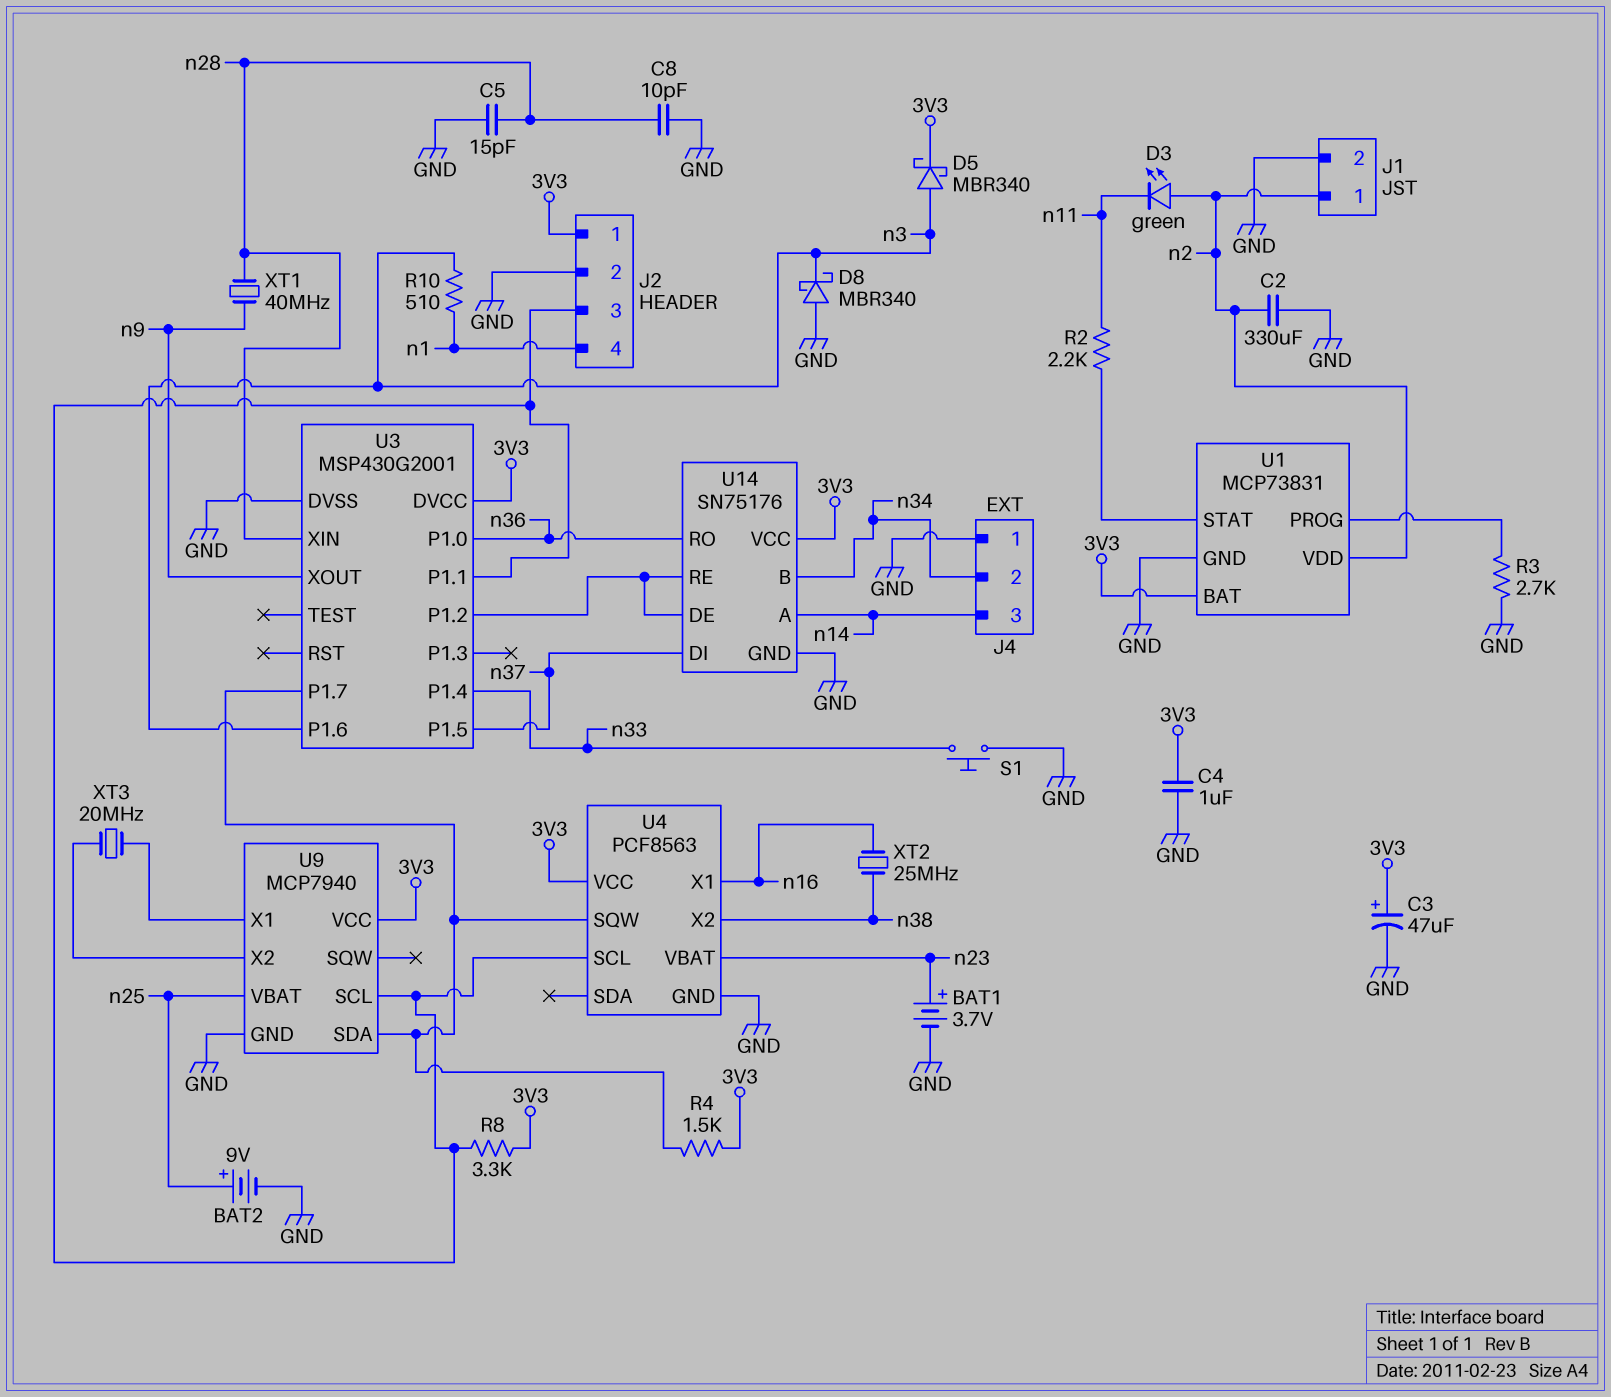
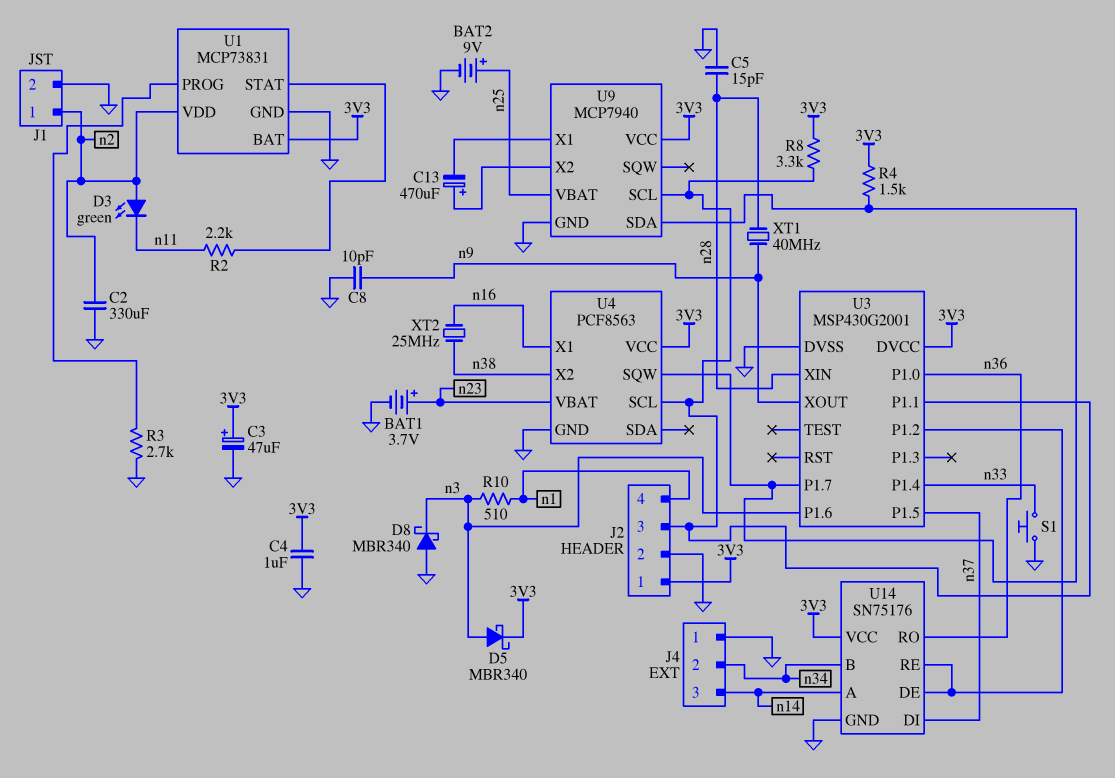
C8: 10pF (GND, n28) -> 10pF (GND, n9)
C13: none -> 470uF (plus U9/X2, minus U9/X1)
XT3: 20MHz (U9/X1, U9/X2) -> none

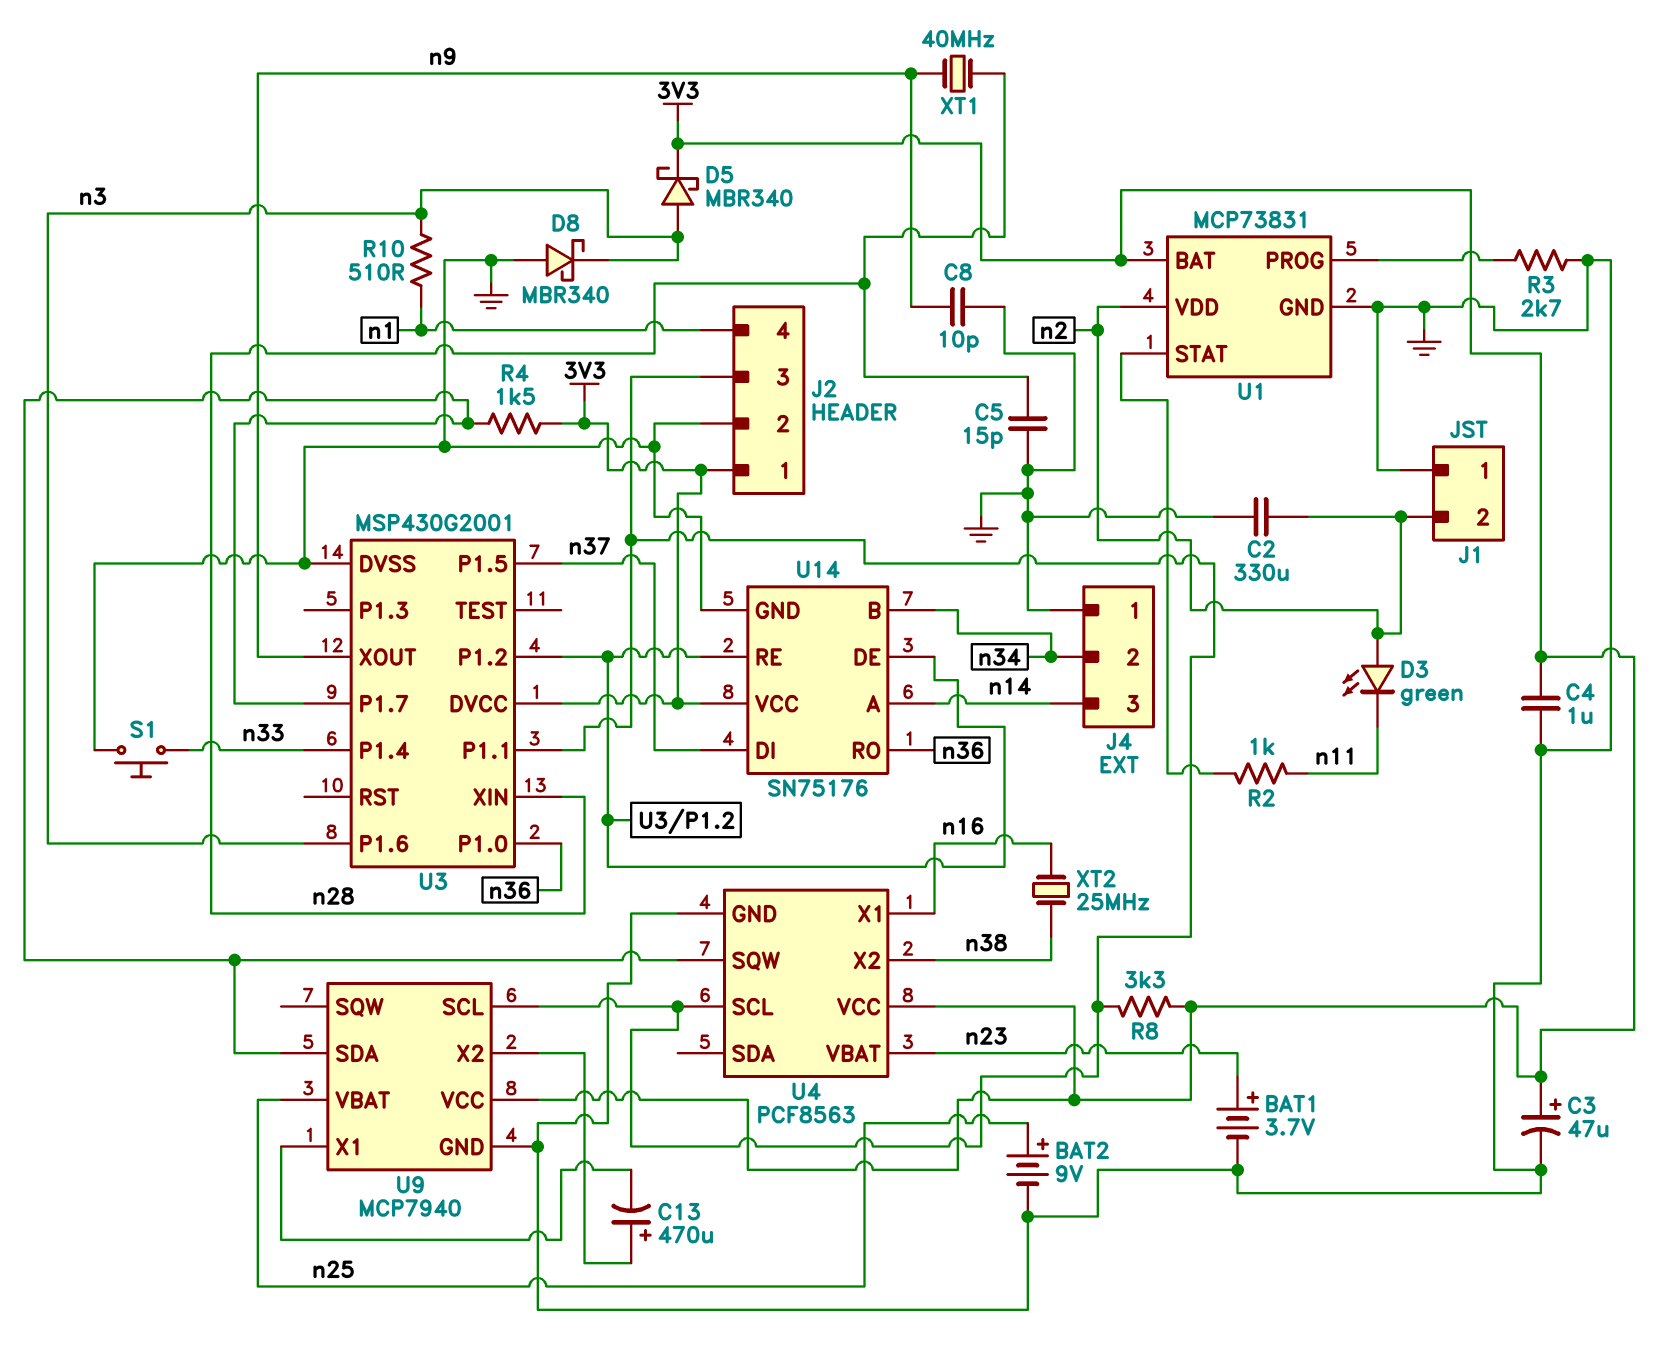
J1 pin 1: n2 -> GND
J1 pin 2: GND -> n2
R2: 2.2k (U1/STAT, n11) -> 1k (U1/STAT, n11)

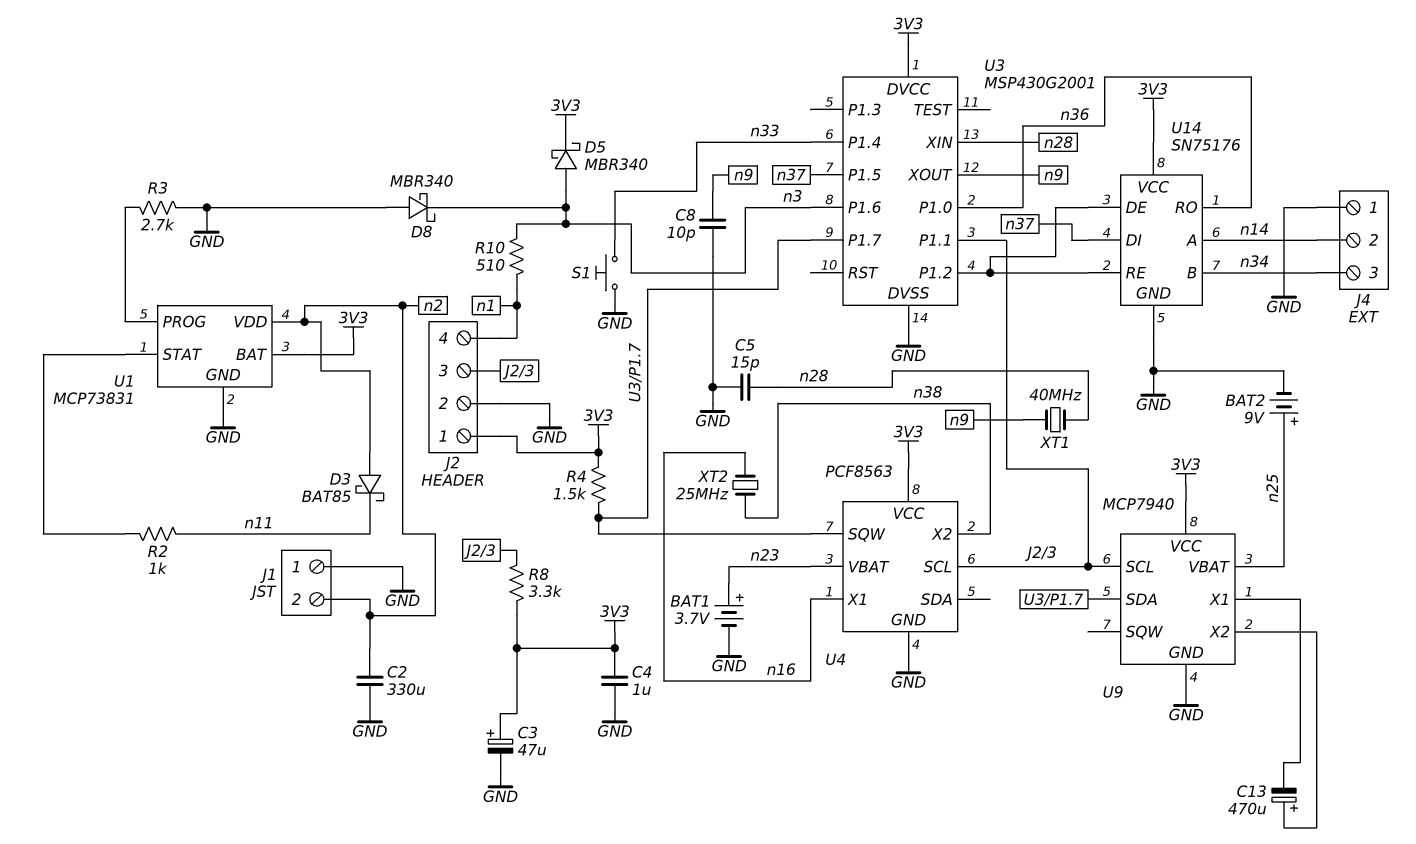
D3: LED green (A n2, K n11) -> schottky BAT85 (A n2, K n11)
J4 pin 2: n34 -> n14
J4 pin 3: n14 -> n34

